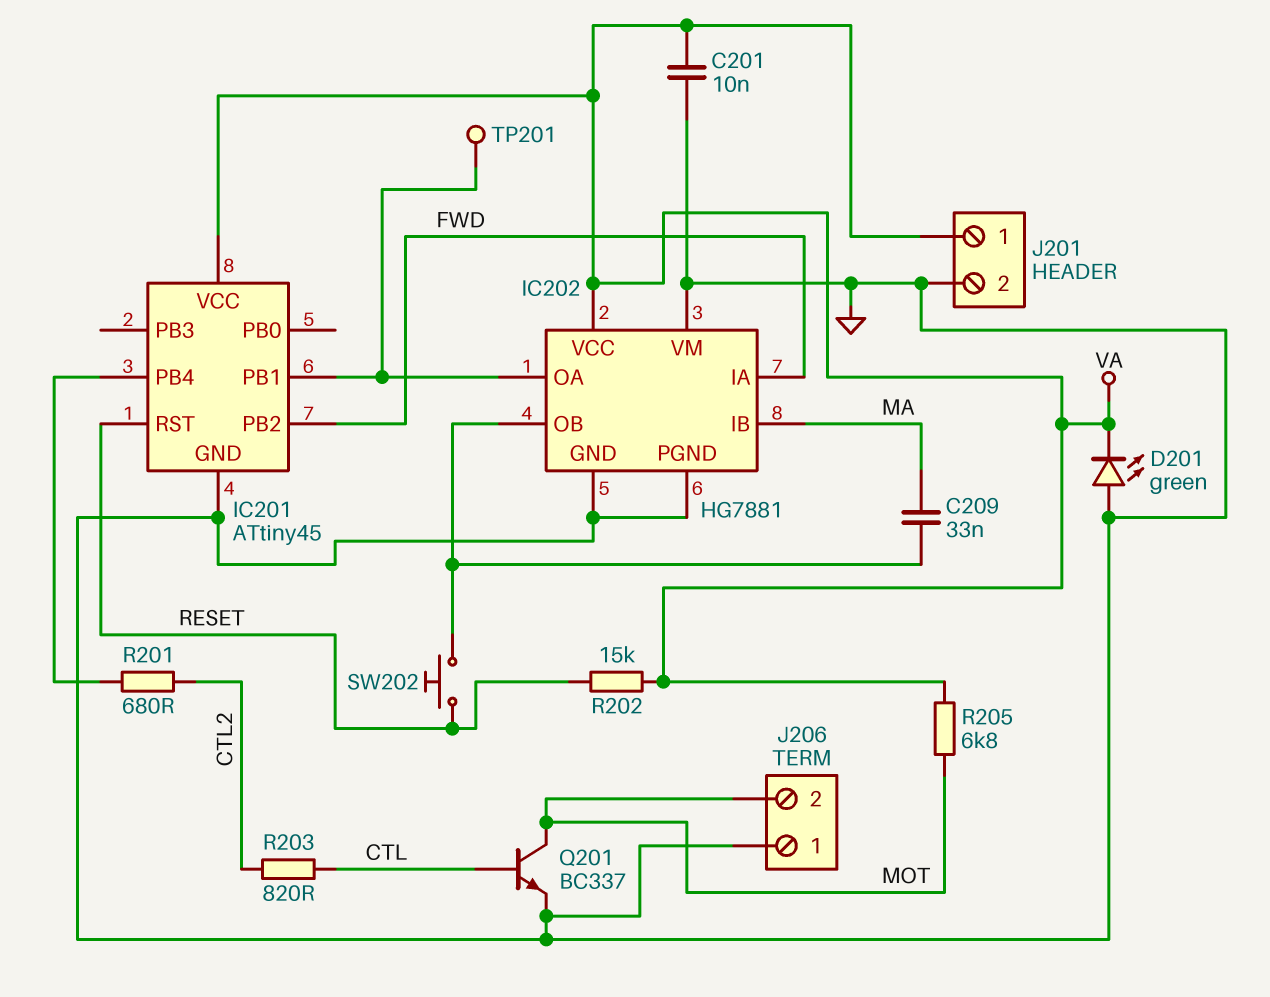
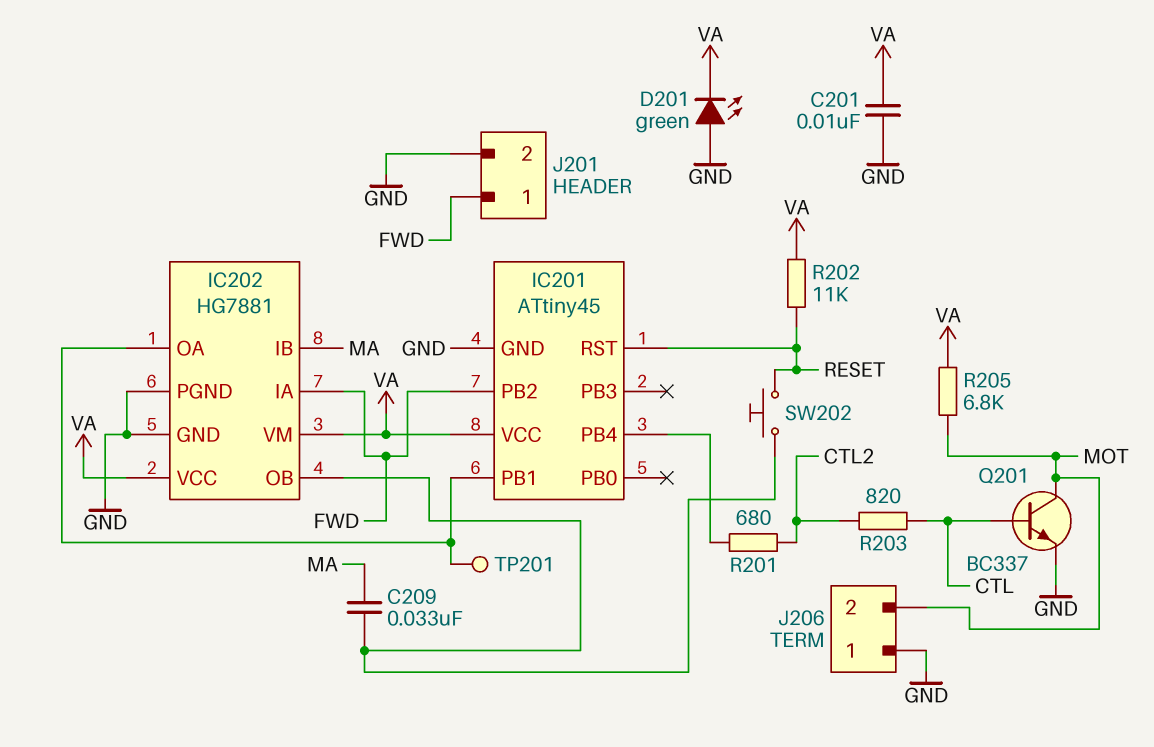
IC202 pin VM: GND -> VA
J201 pin 1: VA -> FWD
R202: 15k (RESET, VA) -> 11k (RESET, VA)

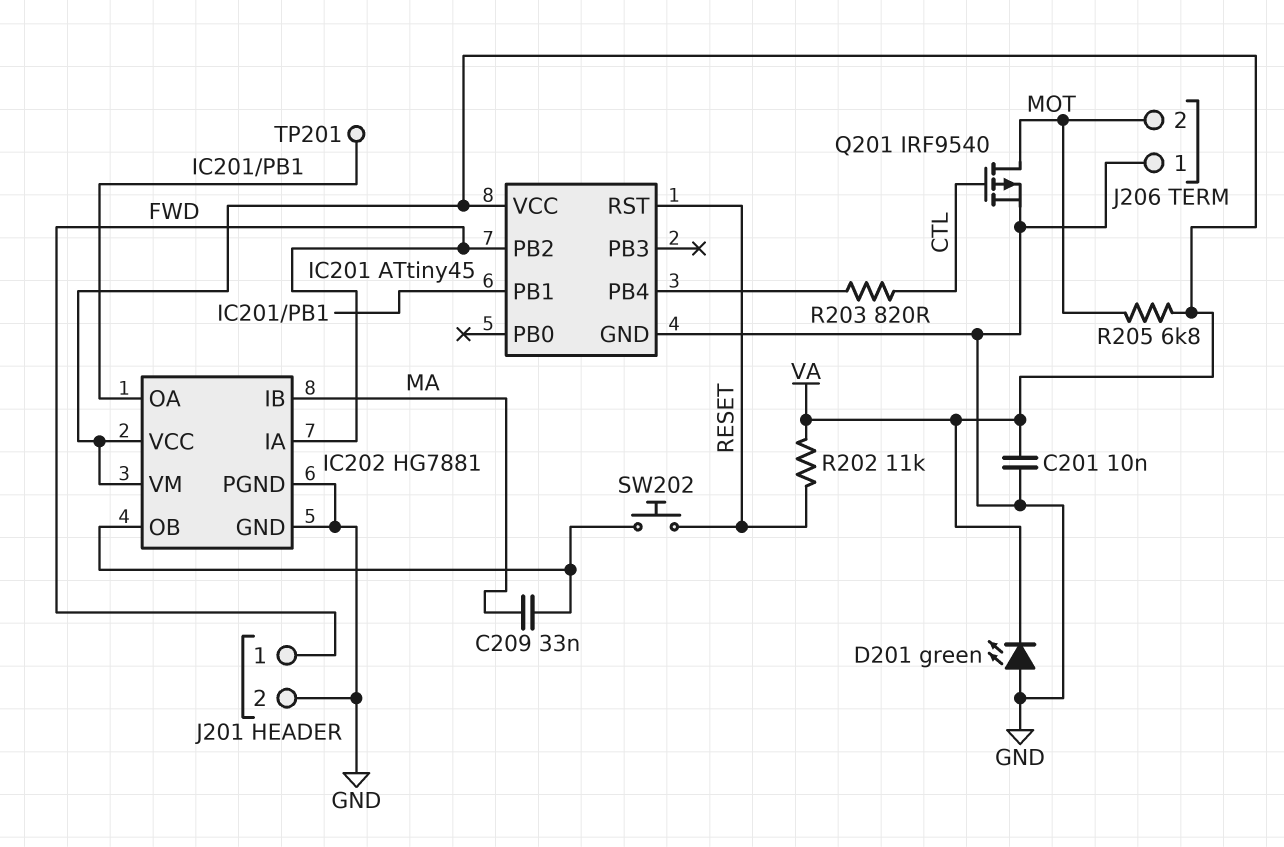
Q201: NPN BC337 (B CTL, C MOT, E GND) -> PMOS IRF9540 (G CTL, D MOT, S GND)
R201: 680 (CTL2, IC201/PB4) -> none
R203: 820 (CTL, CTL2) -> 820 (CTL, IC201/PB4)

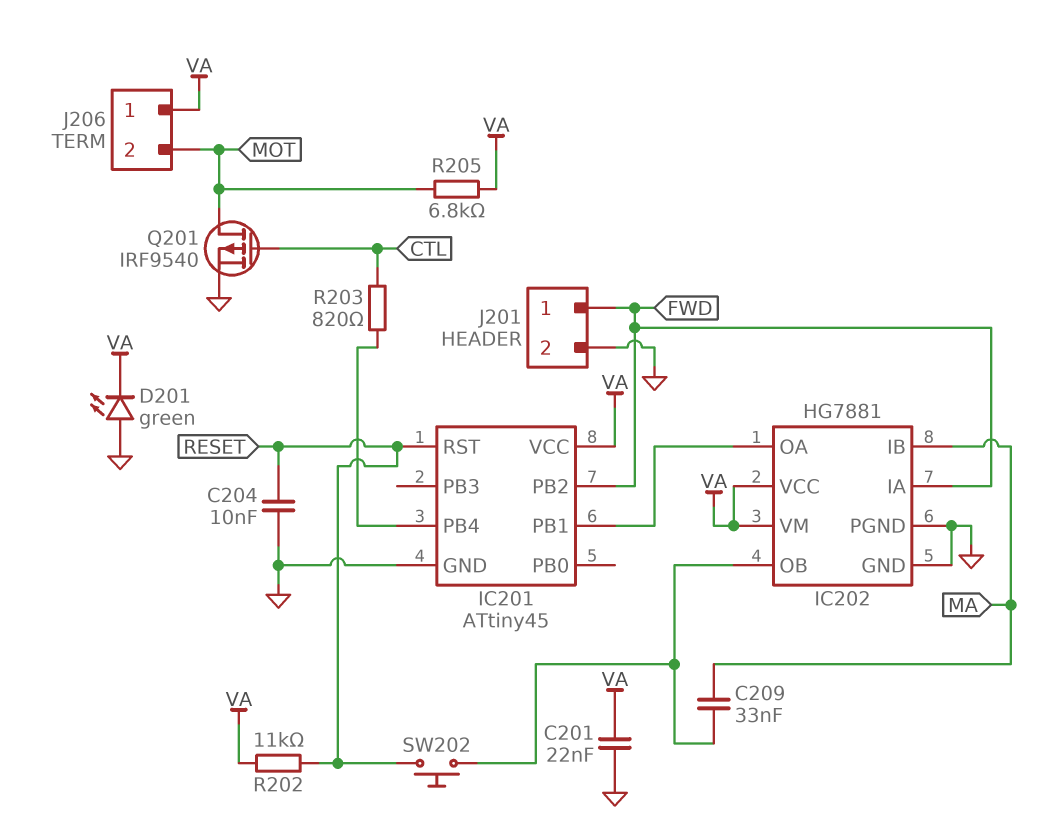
C201: 10nF (GND, VA) -> 22nF (GND, VA)
C204: none -> 10nF (GND, RESET)
J206 pin 1: GND -> VA
TP201: test point (IC201/PB1) -> none

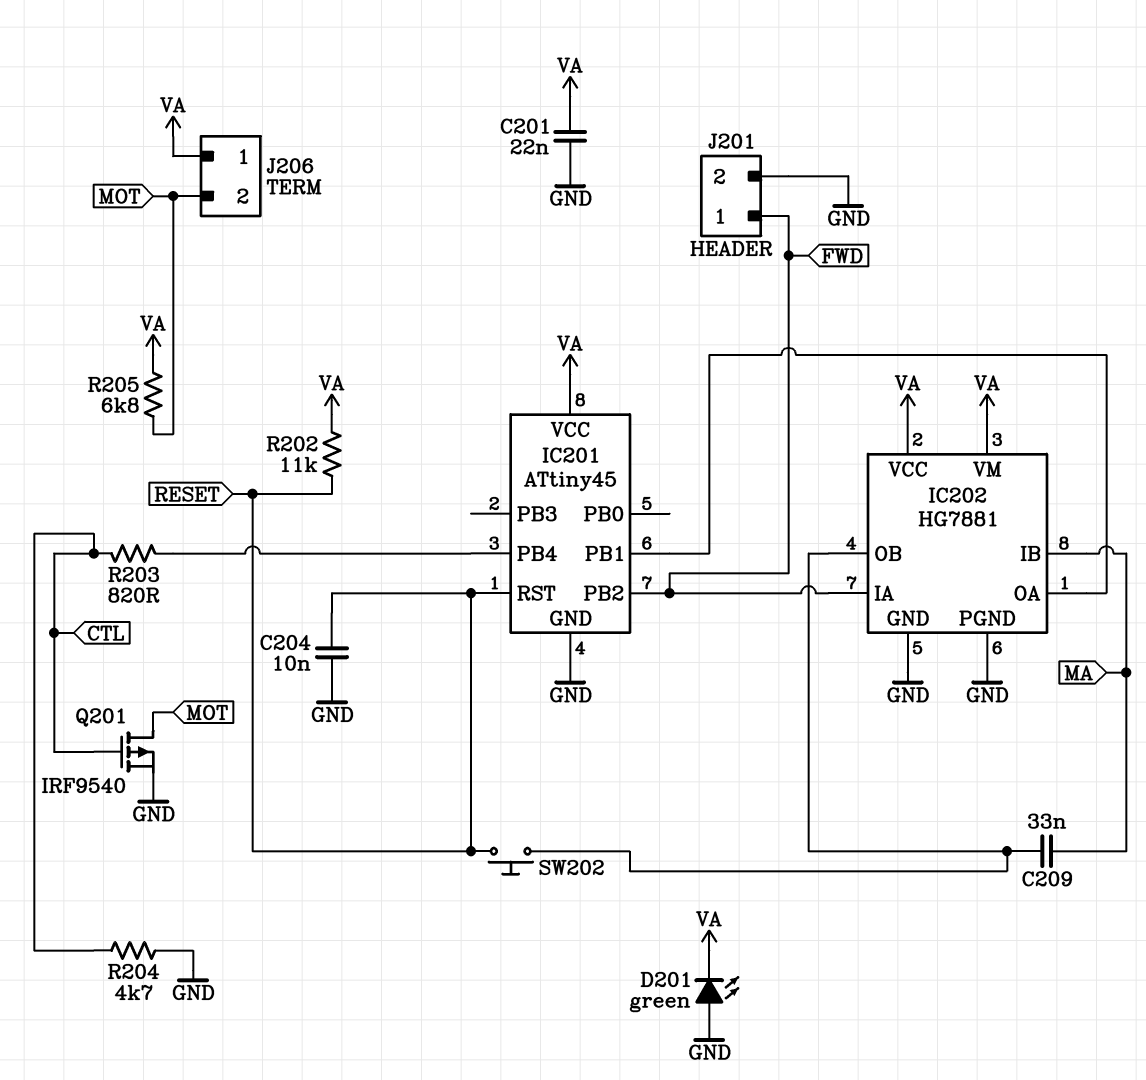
R204: none -> 4.7k (CTL, GND)

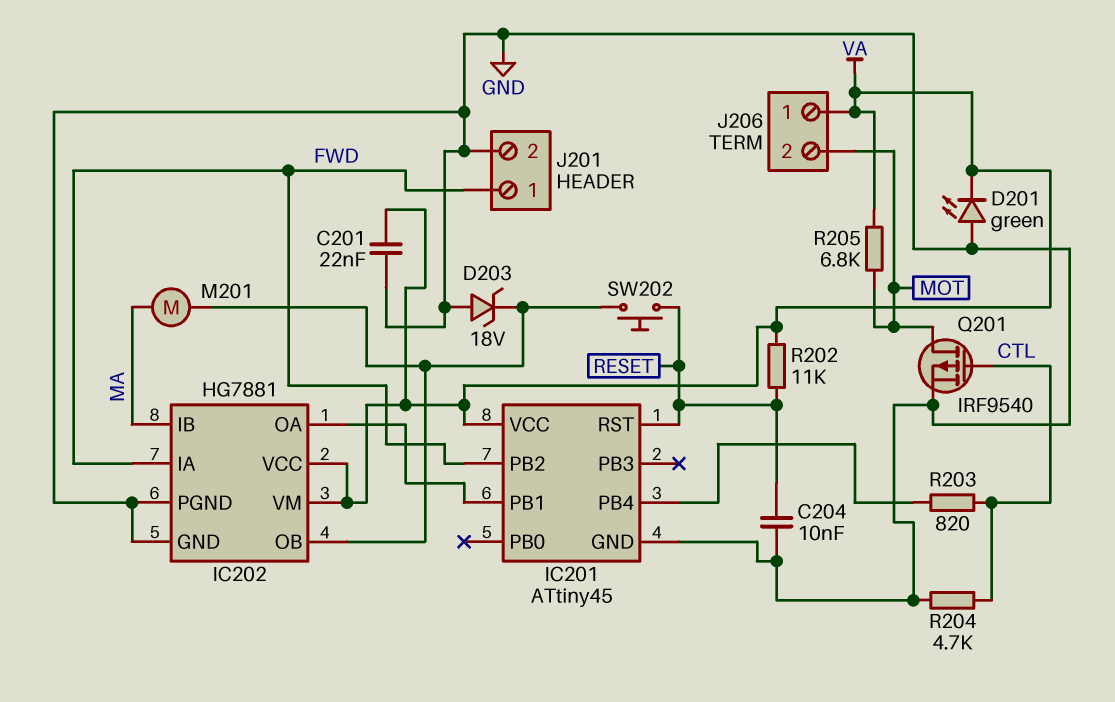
C209: 33nF (IC202/OB, MA) -> none
D203: none -> zener 18V (A GND, K IC202/OB)
M201: none -> motor (IC202/OB, MA)

